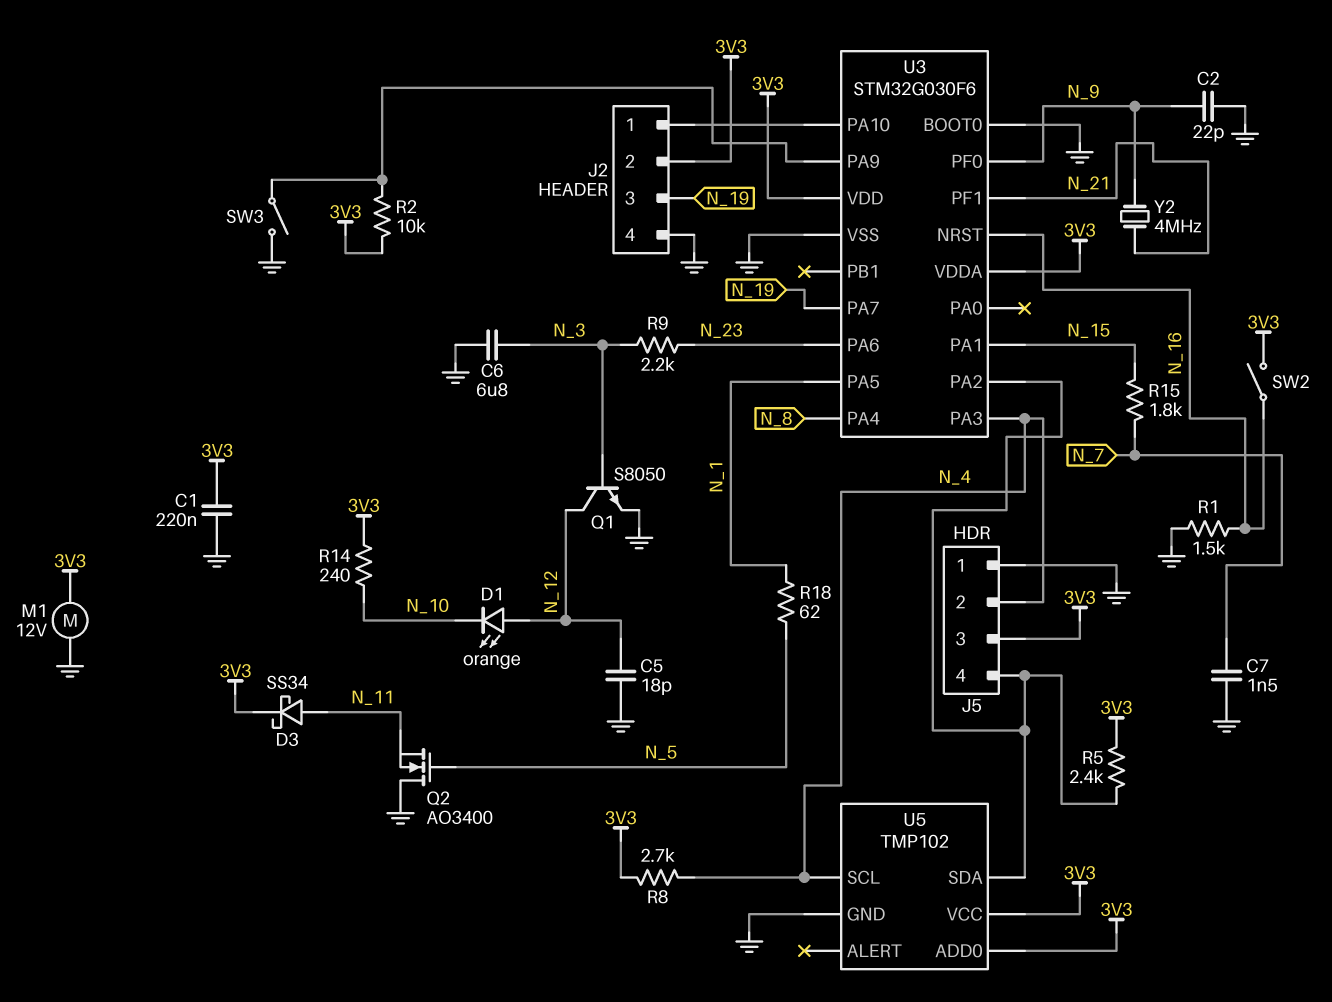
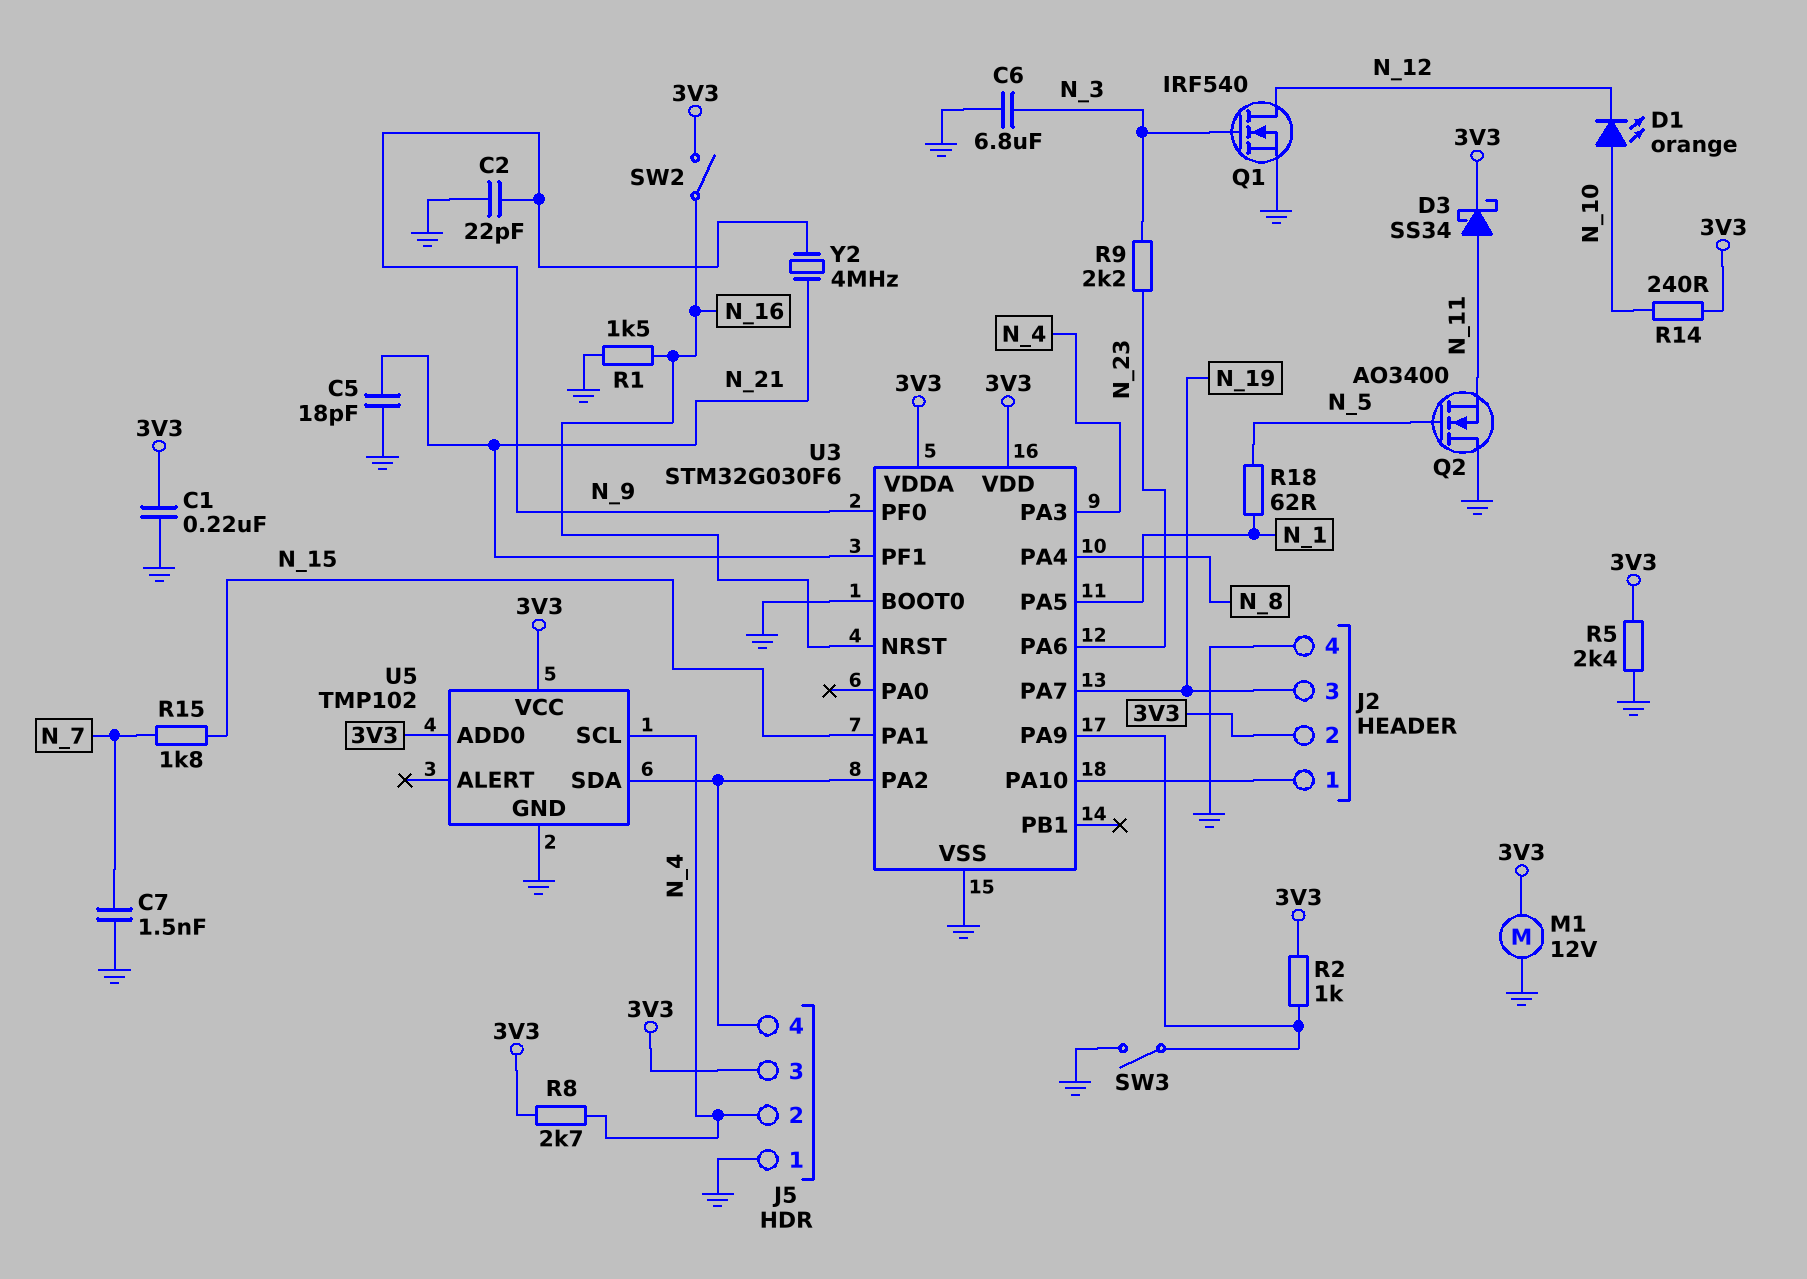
C5: 18pF (GND, N_12) -> 18pF (GND, N_21)
D1: LED orange (A N_12, K N_10) -> LED orange (A N_10, K N_12)
Q1: NPN S8050 (B N_3, C N_12, E GND) -> NMOS IRF540 (G N_3, D N_12, S GND)
R2: 10k (3V3, U3/PA9) -> 1k (3V3, U3/PA9)
R5: 2.4k (3V3, J5/4) -> 2.4k (3V3, GND)

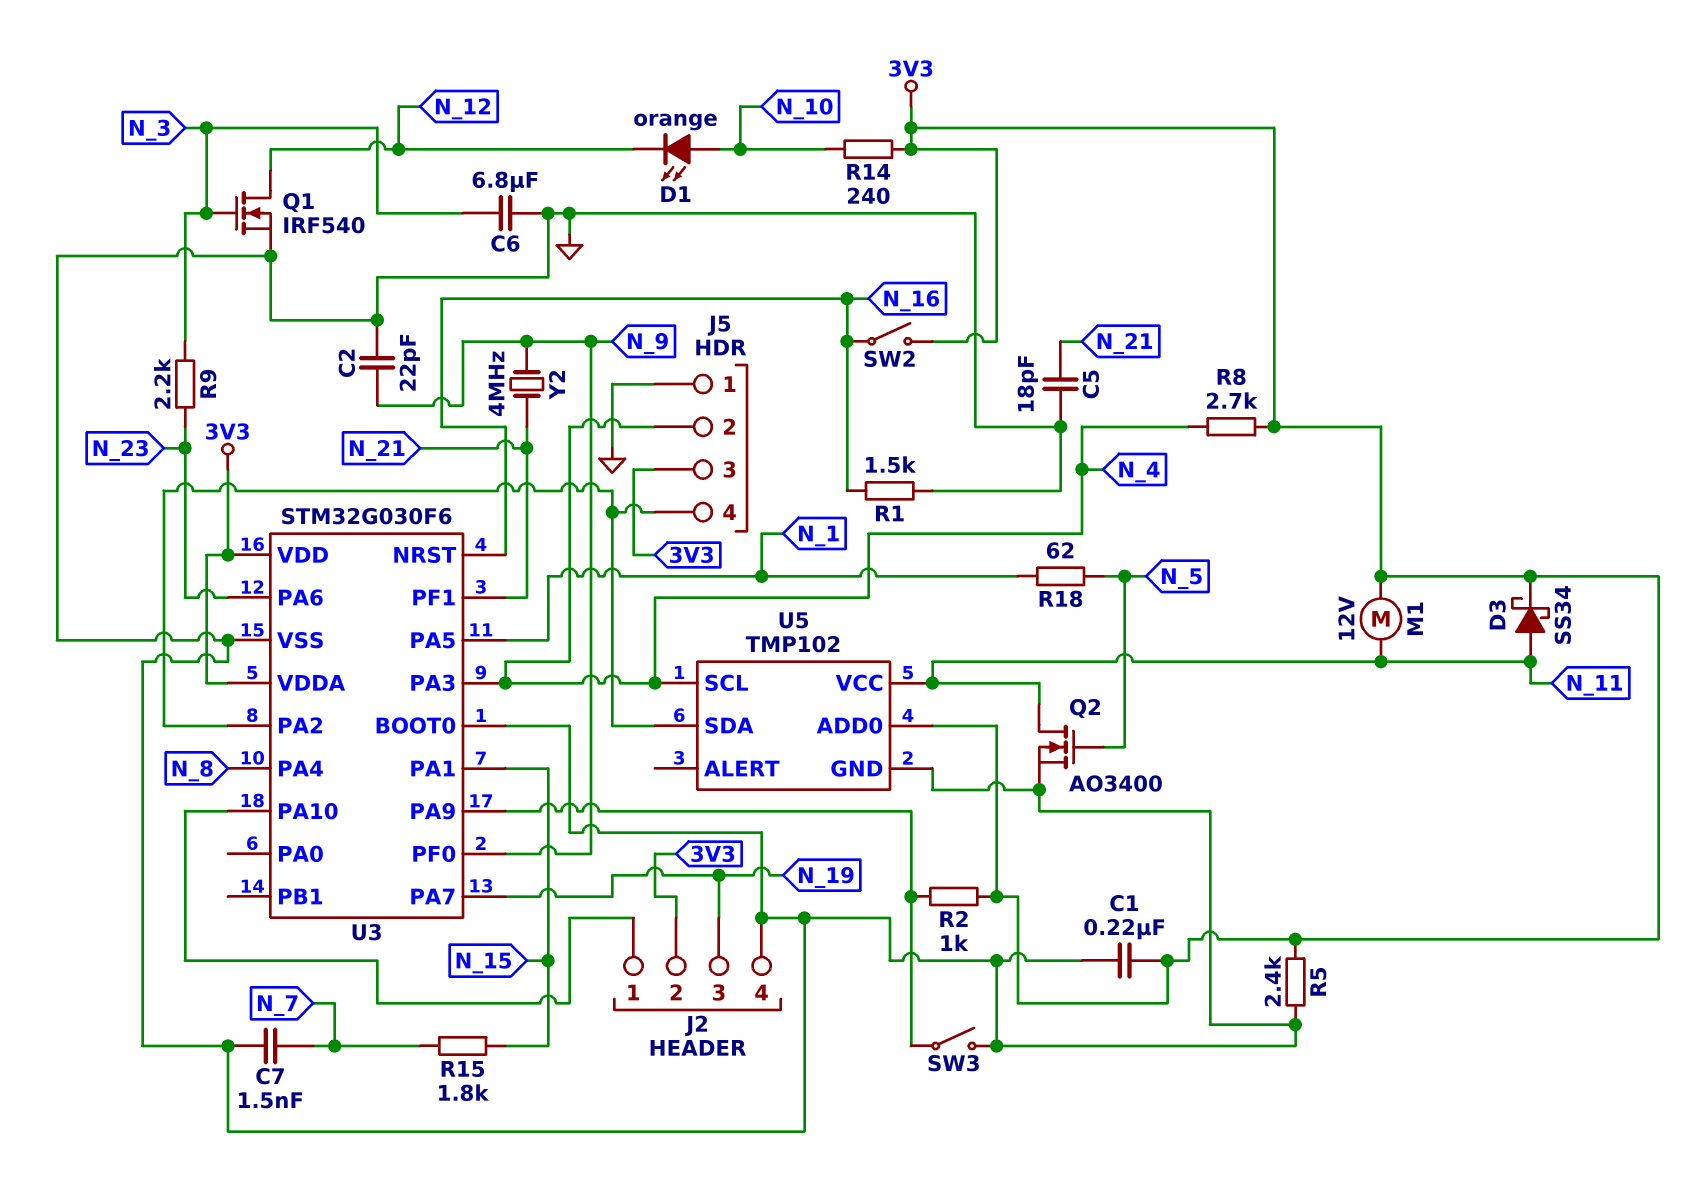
M1: motor 12V (3V3, GND) -> motor 12V (3V3, N_11)
Q2: NMOS AO3400 (G N_5, D GND, S N_11) -> NMOS AO3400 (G N_5, D N_11, S GND)
U5 pin VCC: 3V3 -> N_11

